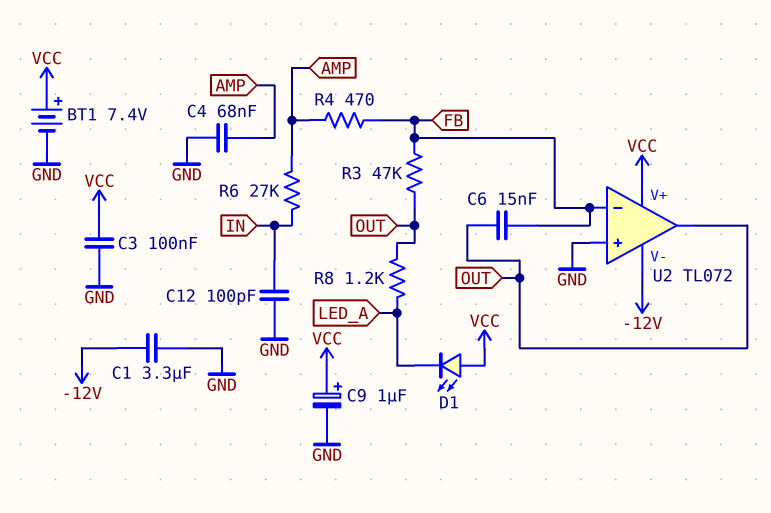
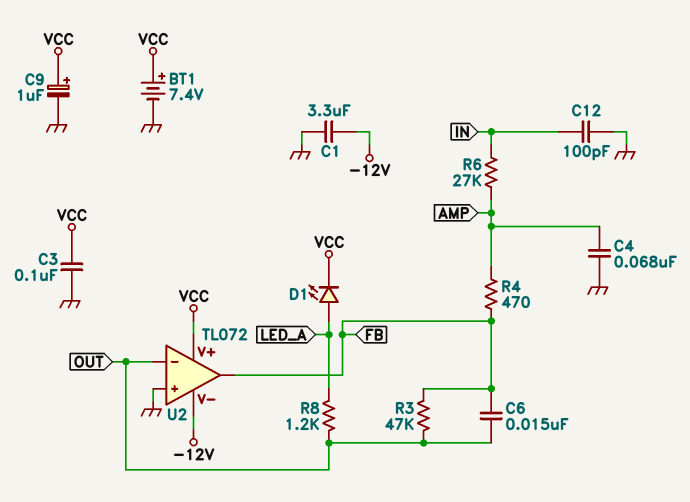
D1: LED (A VCC, K LED_A) -> LED (A LED_A, K VCC)
U2 pin in-: FB -> OUT
U2 pin out: OUT -> FB

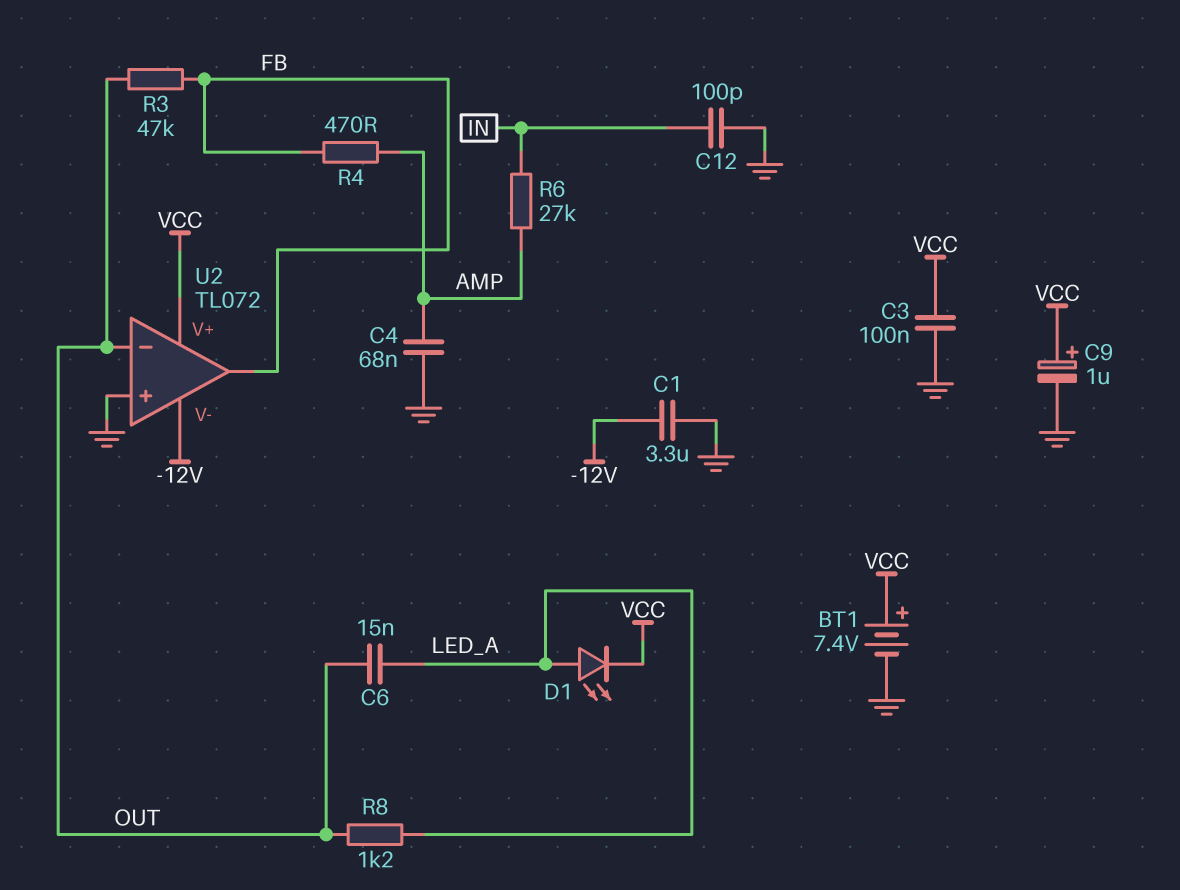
C6: 15nF (FB, OUT) -> 15nF (LED_A, OUT)

